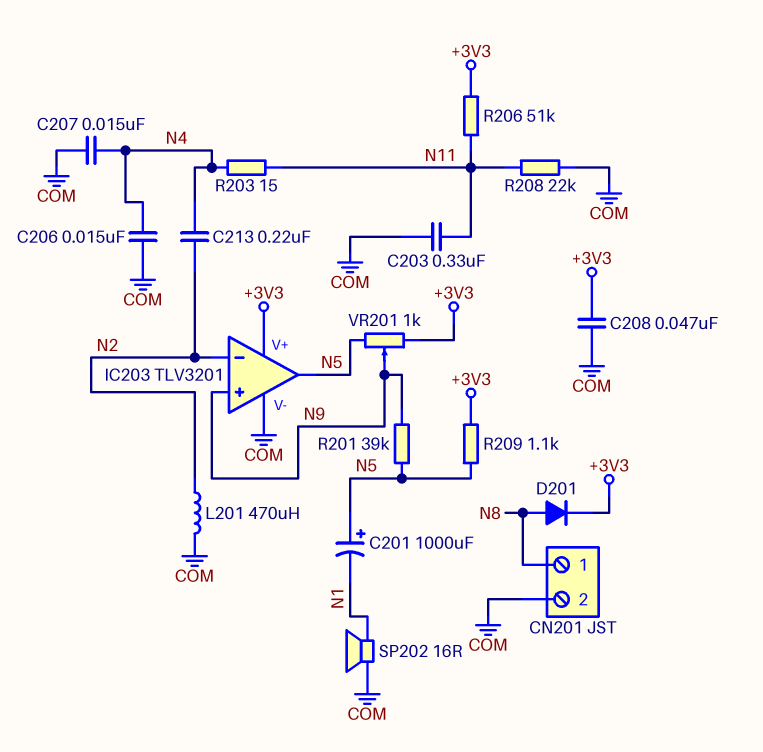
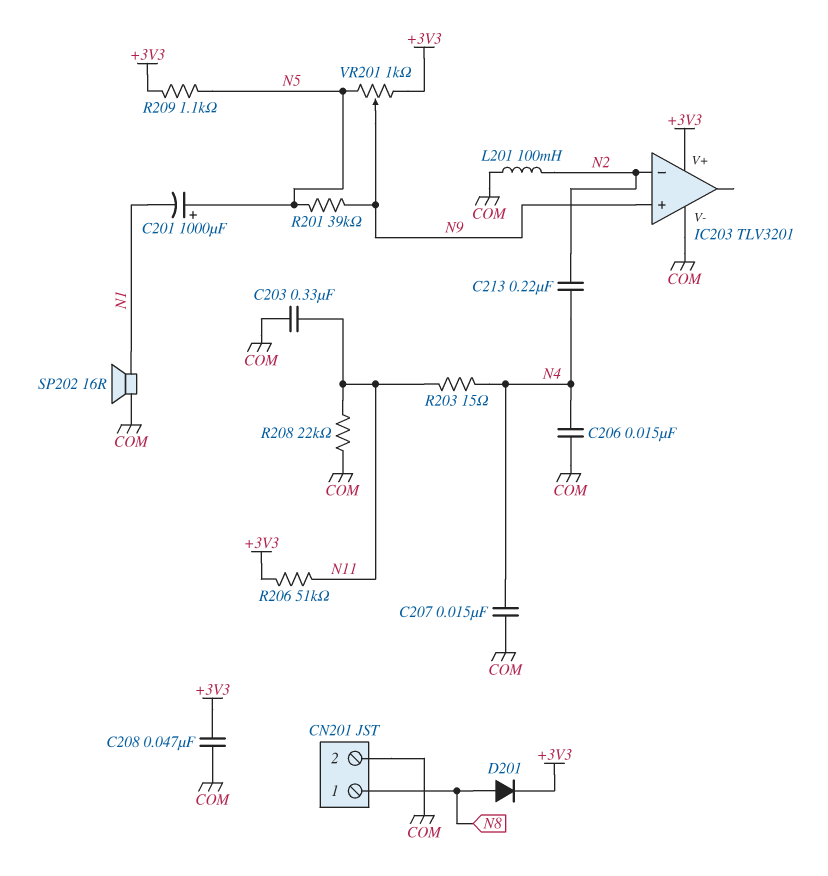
IC203 pin out: N5 -> none
L201: 470uH (COM, N2) -> 100mH (COM, N2)

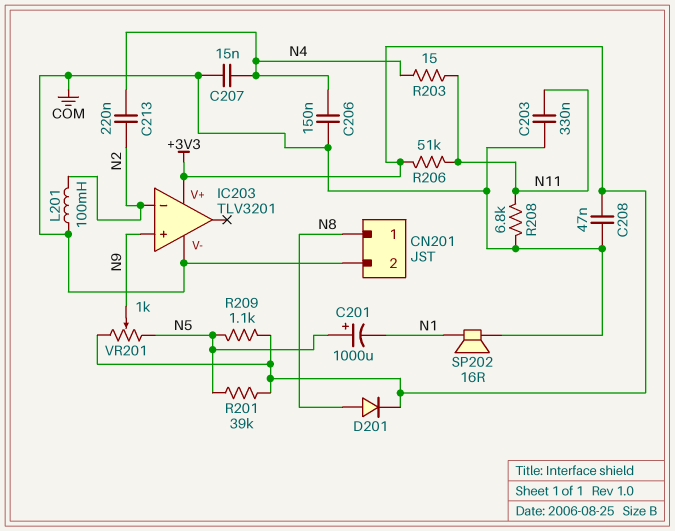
C206: 15nF (COM, N4) -> 150nF (COM, N4)
R201: 39k (N5, N9) -> 39k (+3V3, N5)
R208: 22k (COM, N11) -> 6.8k (COM, N11)

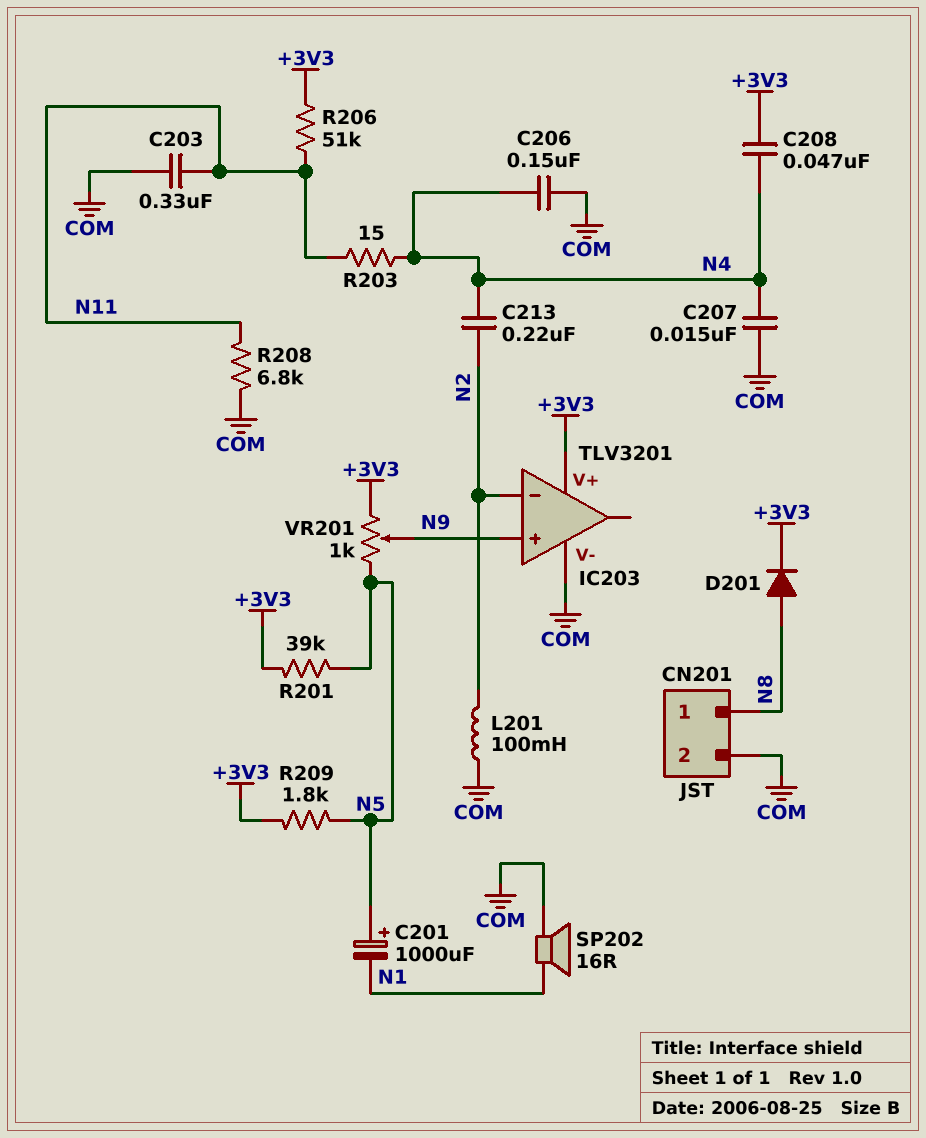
C208: 47nF (+3V3, COM) -> 47nF (+3V3, N4)
R209: 1.1k (+3V3, N5) -> 1.8k (+3V3, N5)

